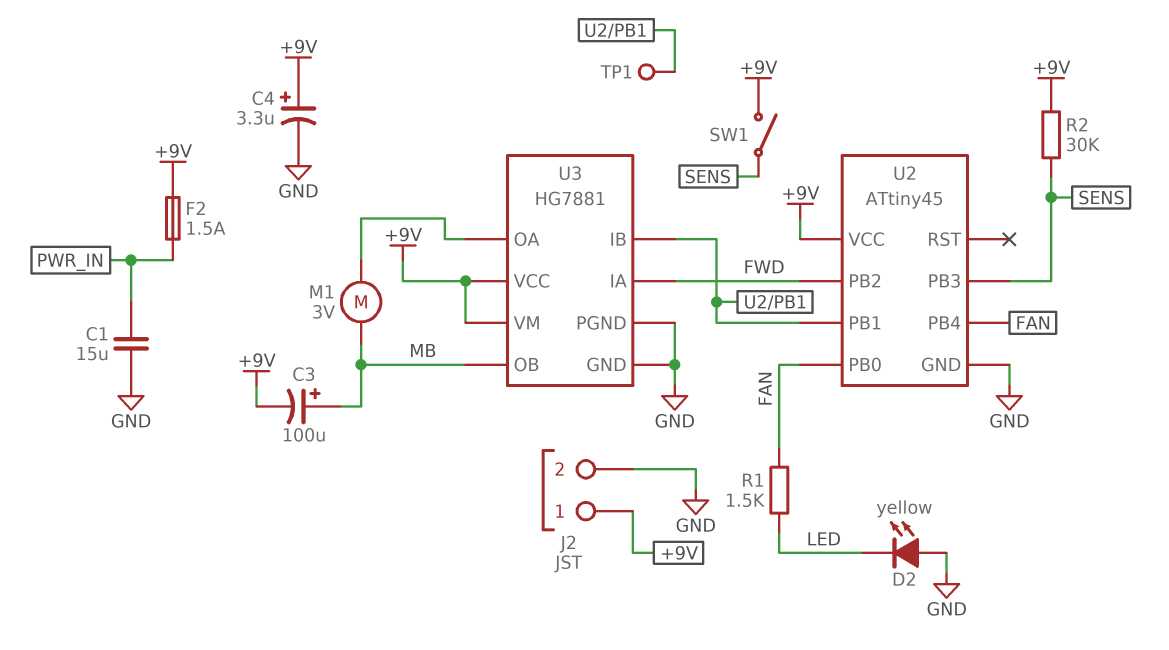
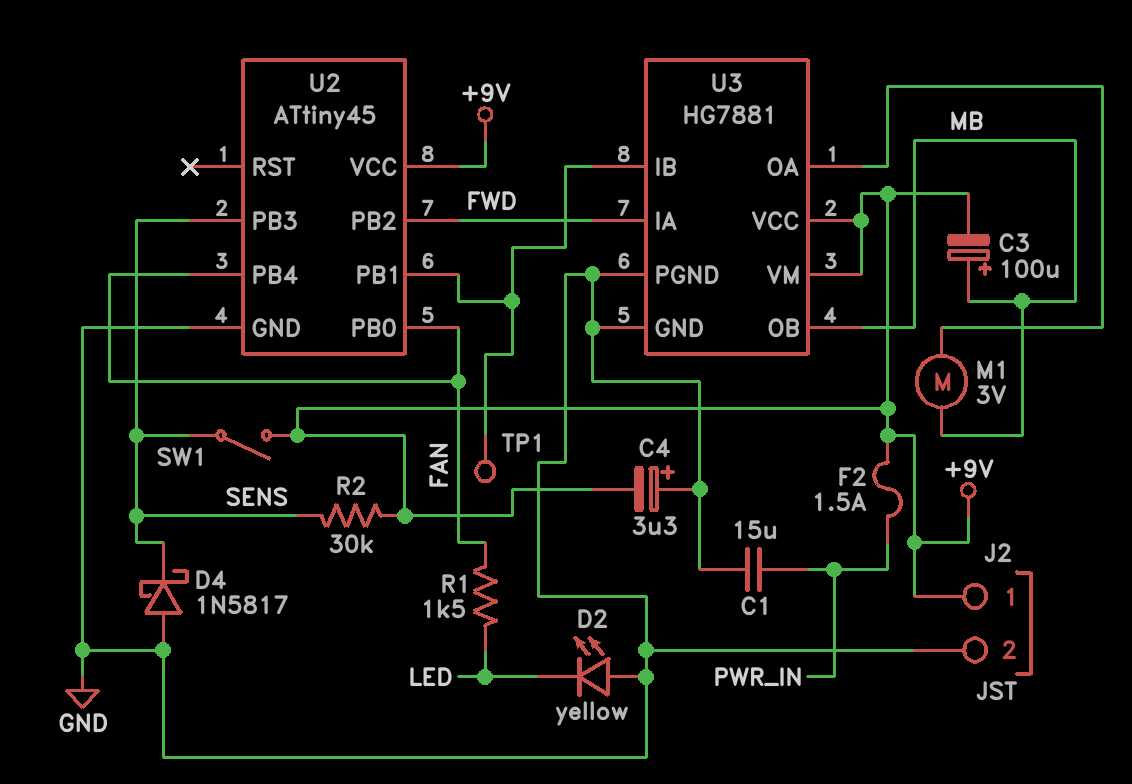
C4: 3.3uF (plus +9V, minus GND) -> 3.3uF (plus GND, minus +9V)
D4: none -> schottky 1N5817 (A GND, K SENS)

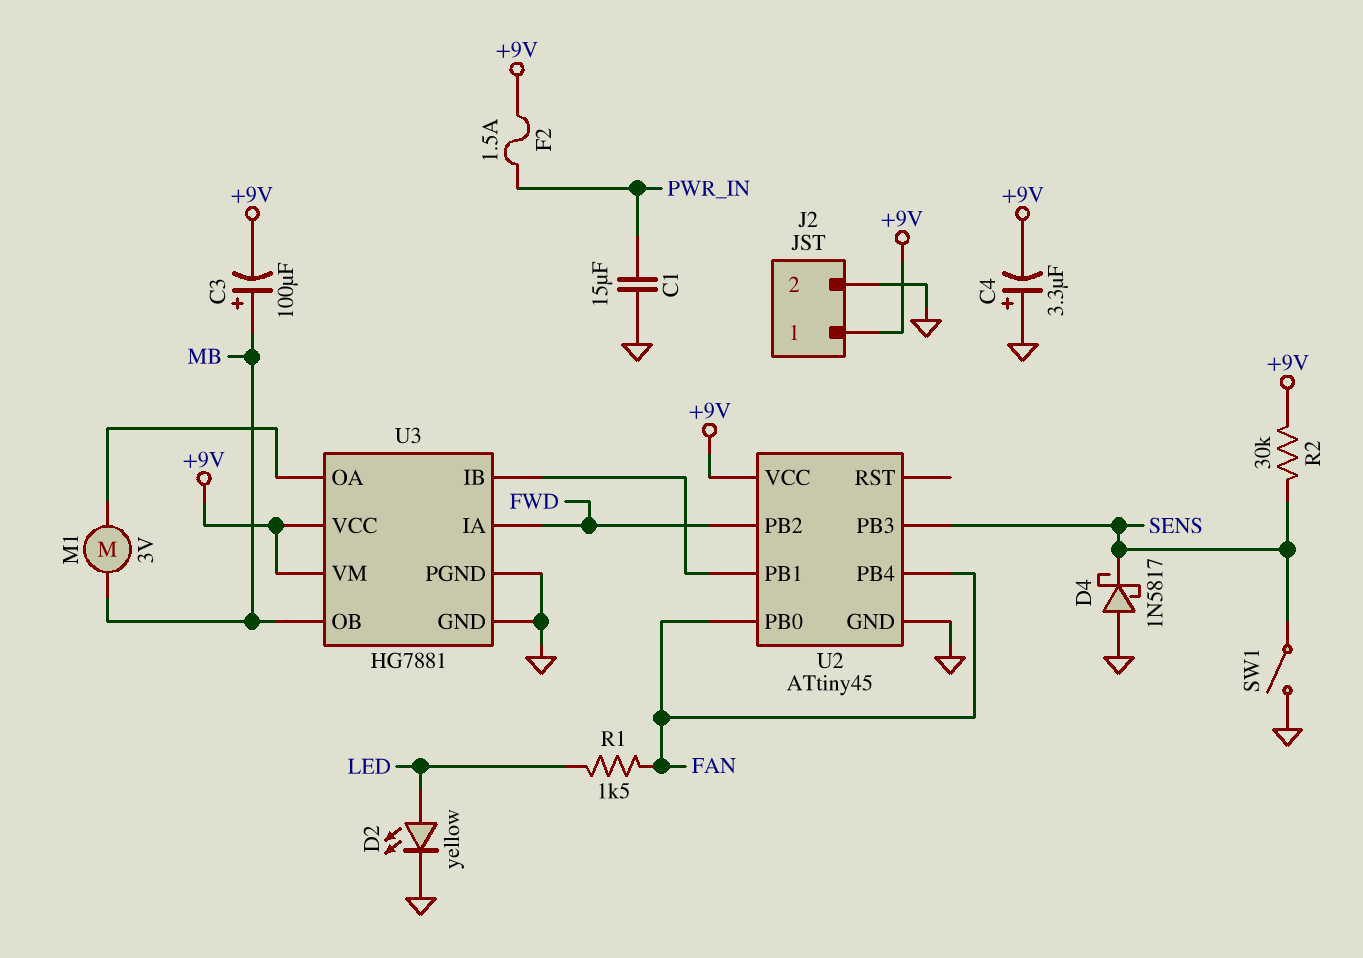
D2: LED yellow (A GND, K LED) -> LED yellow (A LED, K GND)
SW1: switch (+9V, SENS) -> switch (GND, SENS)
TP1: test point (U2/PB1) -> none

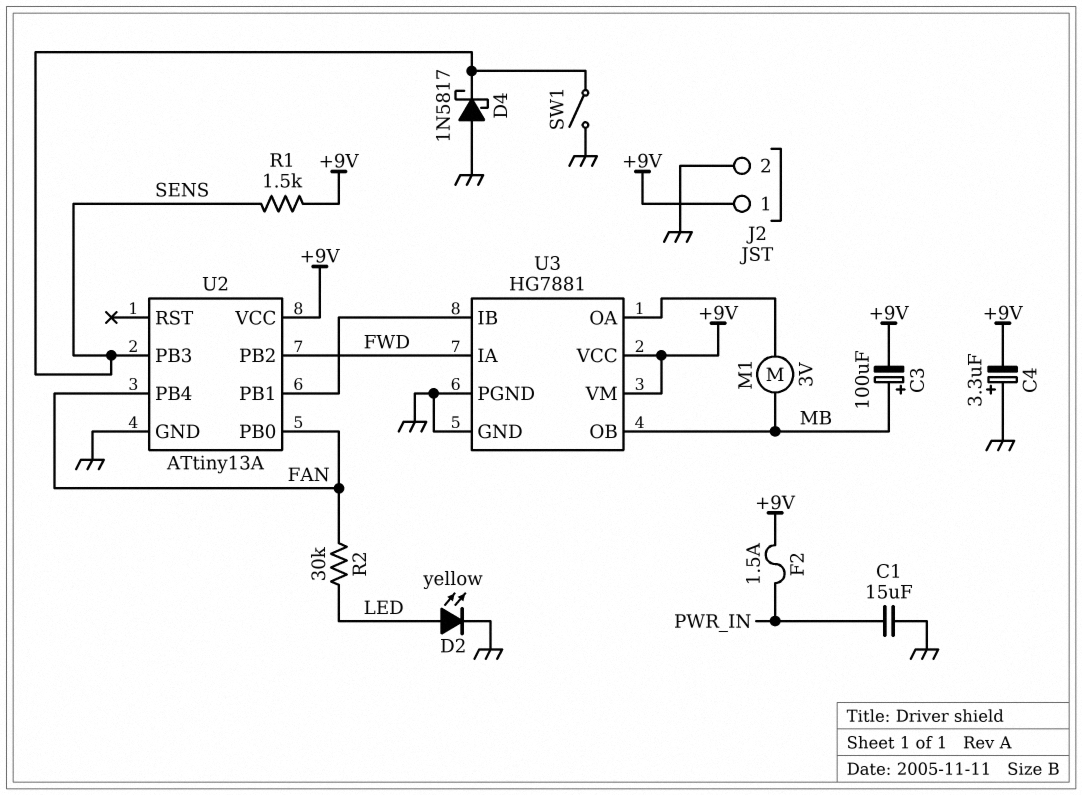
R1: 1.5k (FAN, LED) -> 1.5k (+9V, SENS)
R2: 30k (+9V, SENS) -> 30k (FAN, LED)
U2: ATtiny45 -> ATtiny13A

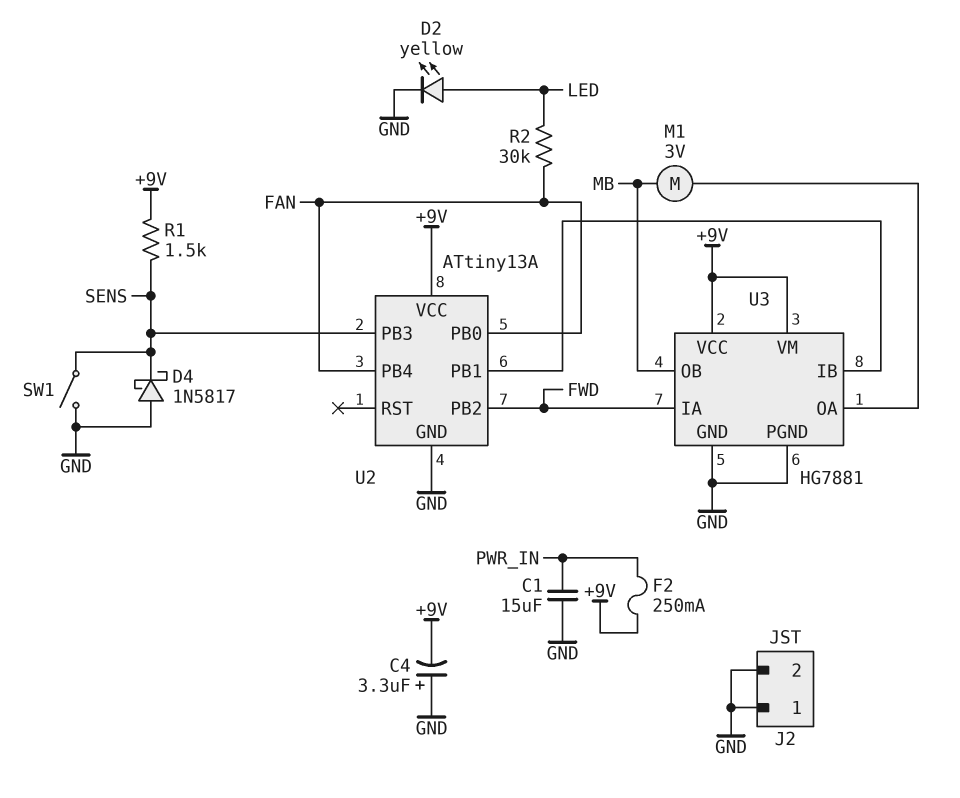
C3: 100uF (plus MB, minus +9V) -> none
F2: 1.5A (+9V, PWR_IN) -> 250mA (+9V, PWR_IN)
J2 pin 1: +9V -> GND

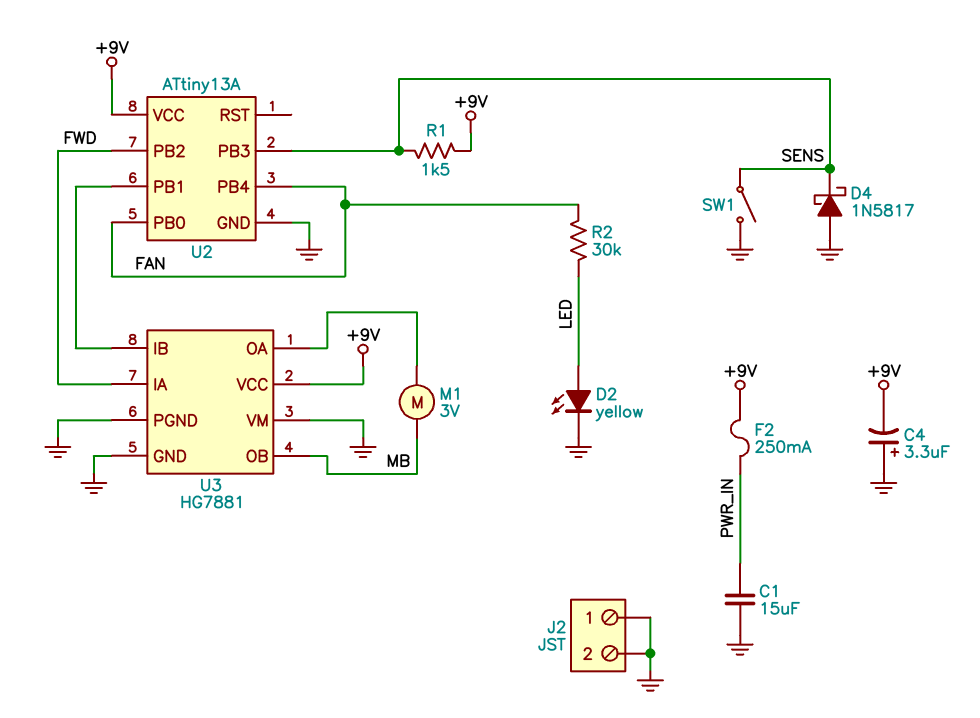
U3 pin VM: +9V -> GND

